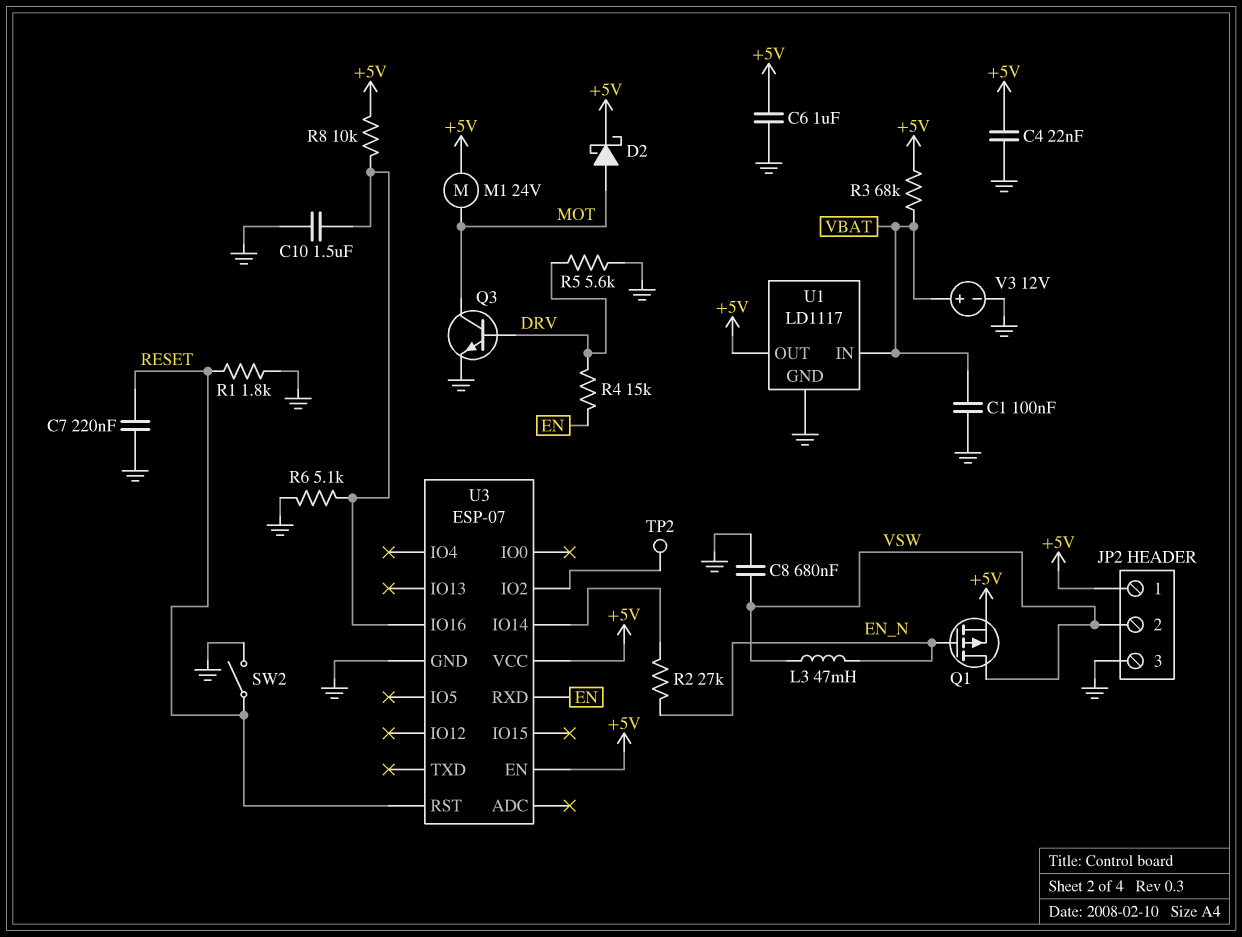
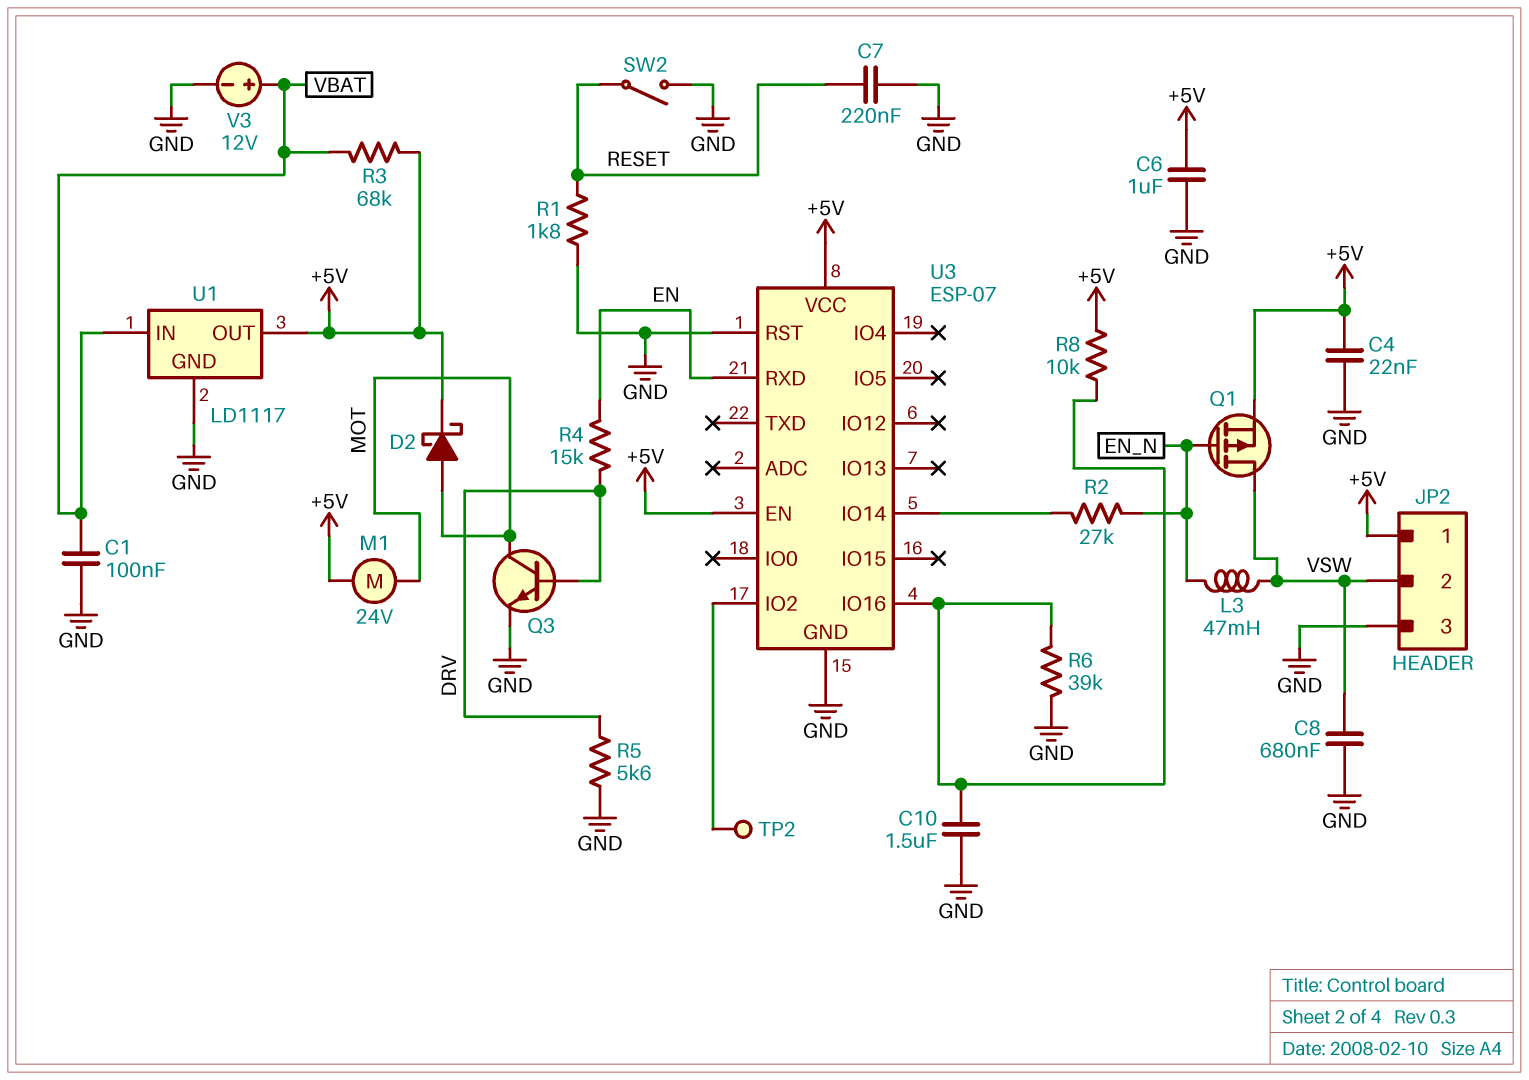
R6: 5.1k (GND, U3/IO16) -> 39k (GND, U3/IO16)
U3 pin RST: RESET -> GND

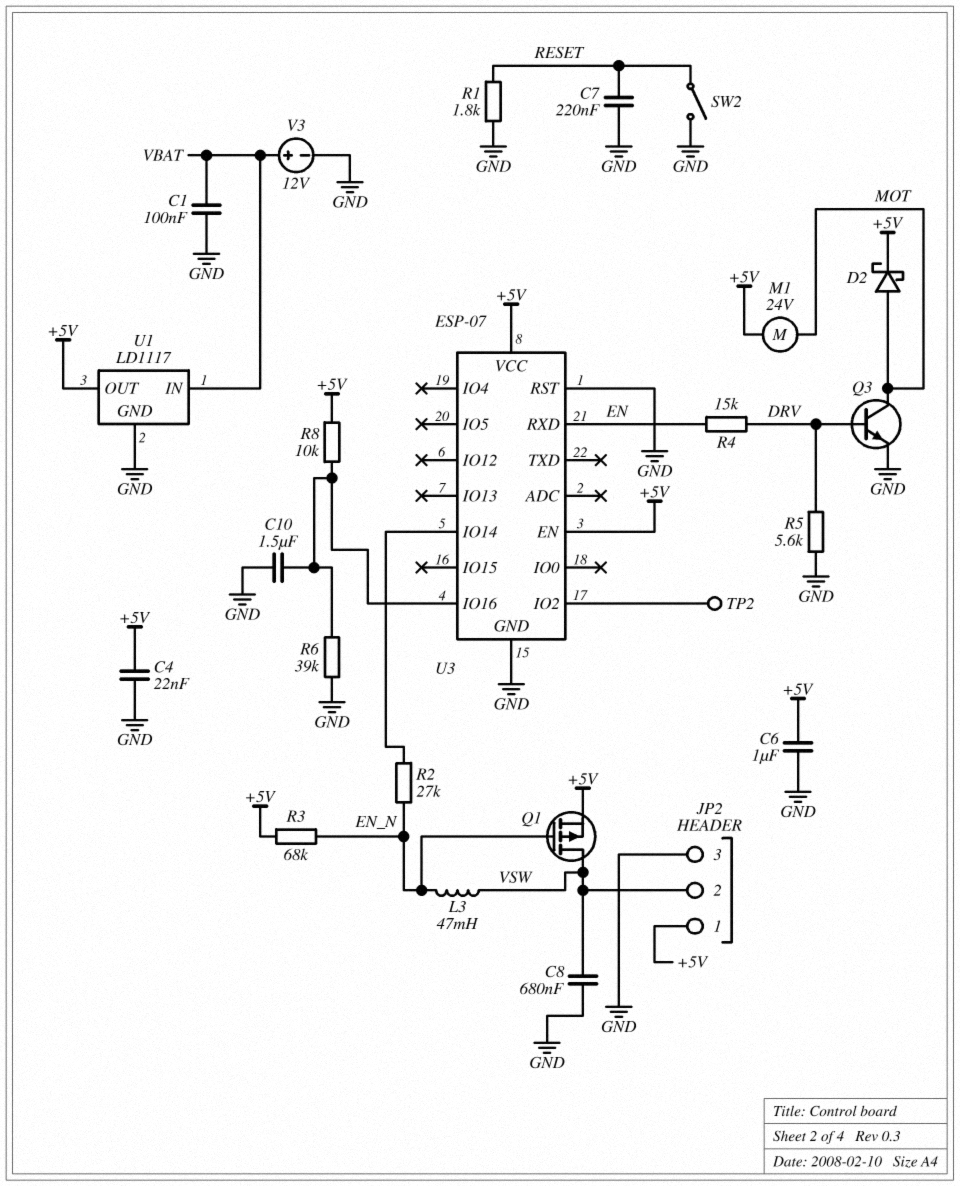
R3: 68k (+5V, VBAT) -> 68k (+5V, EN_N)

